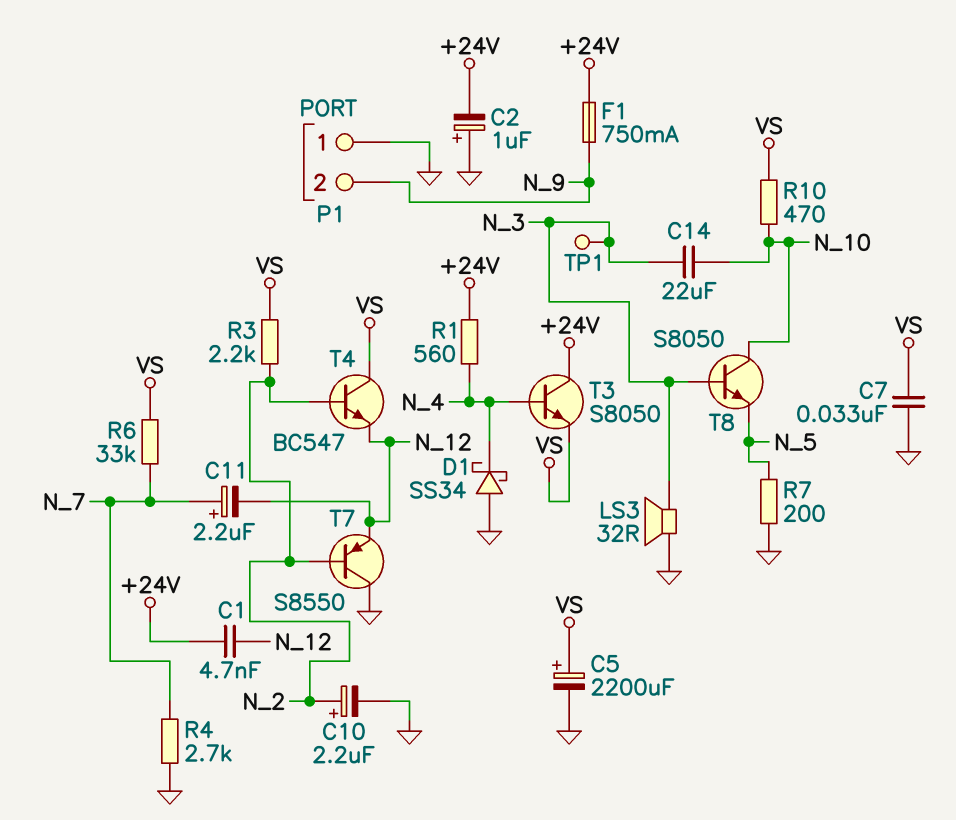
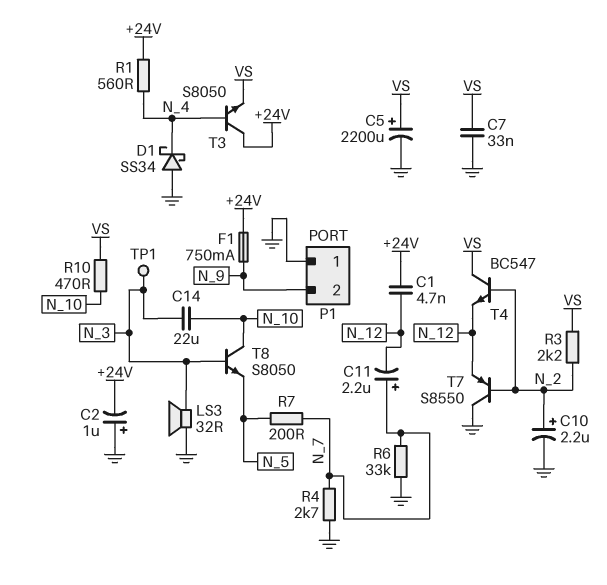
R6: 33k (N_7, VS) -> 33k (GND, N_7)
R7: 200 (GND, N_5) -> 200 (N_5, N_7)

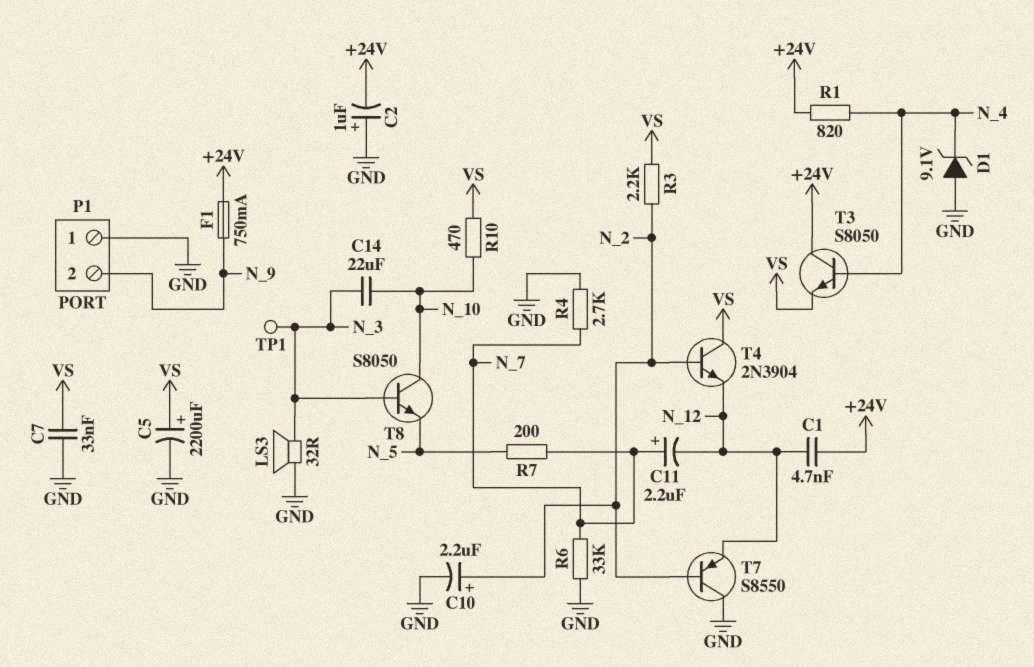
D1: schottky SS34 (A GND, K N_4) -> zener 9.1V (A GND, K N_4)
R1: 560 (+24V, N_4) -> 820 (+24V, N_4)
T4: NPN BC547 (B N_2, C VS, E N_12) -> NPN 2N3904 (B N_2, C VS, E N_12)

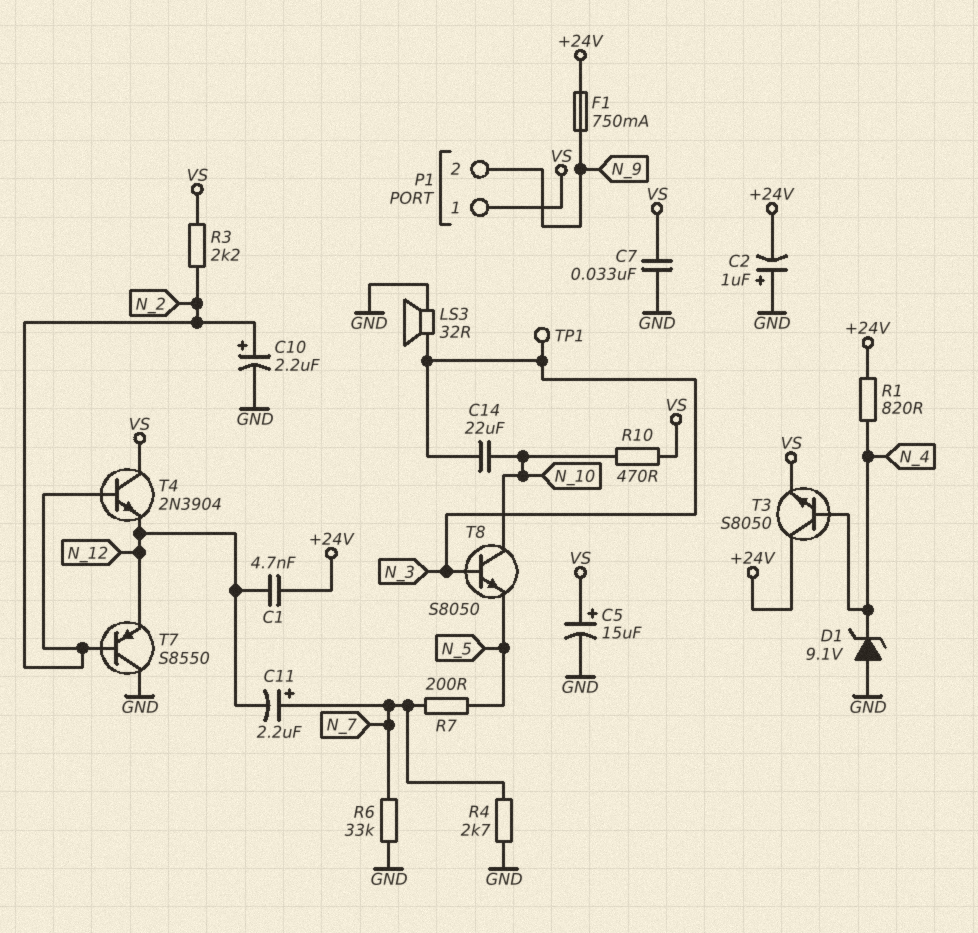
C5: 2200uF (plus VS, minus GND) -> 15uF (plus VS, minus GND)
P1 pin 1: GND -> VS

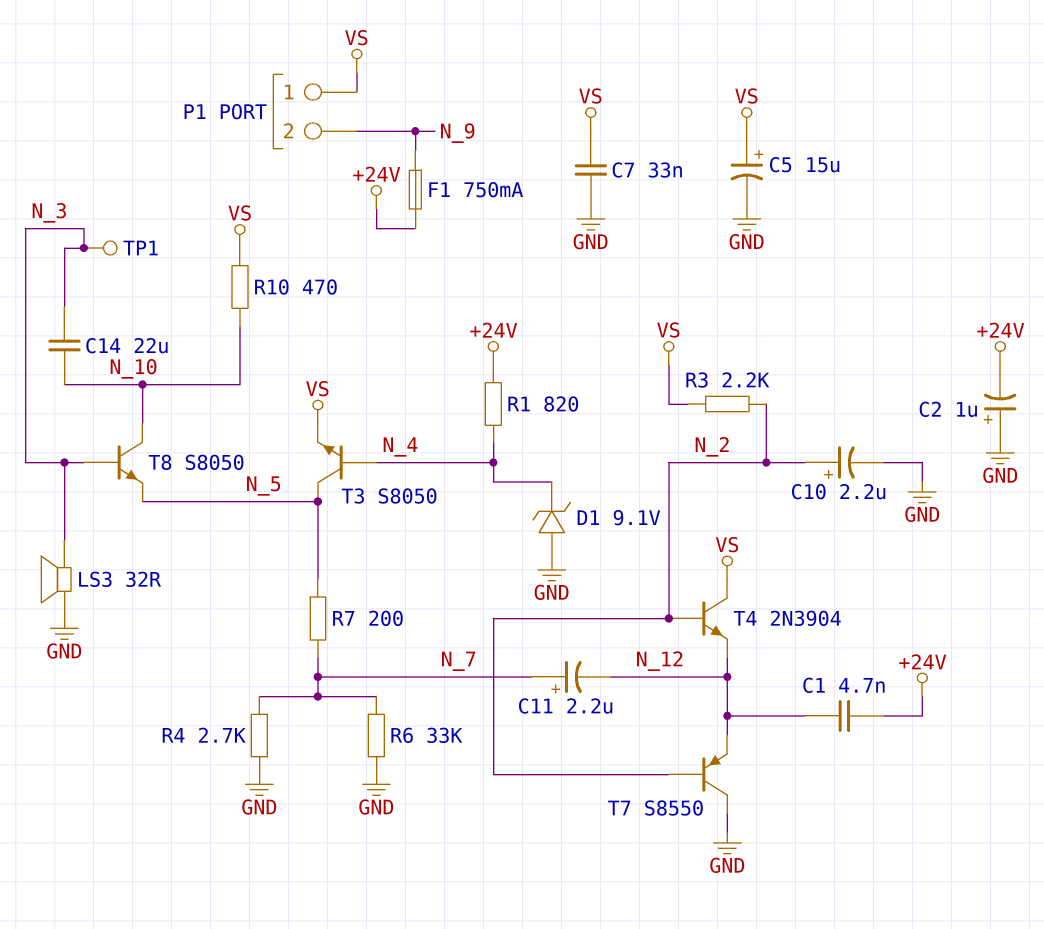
T3: NPN S8050 (B N_4, C +24V, E VS) -> NPN S8050 (B N_4, C N_5, E VS)

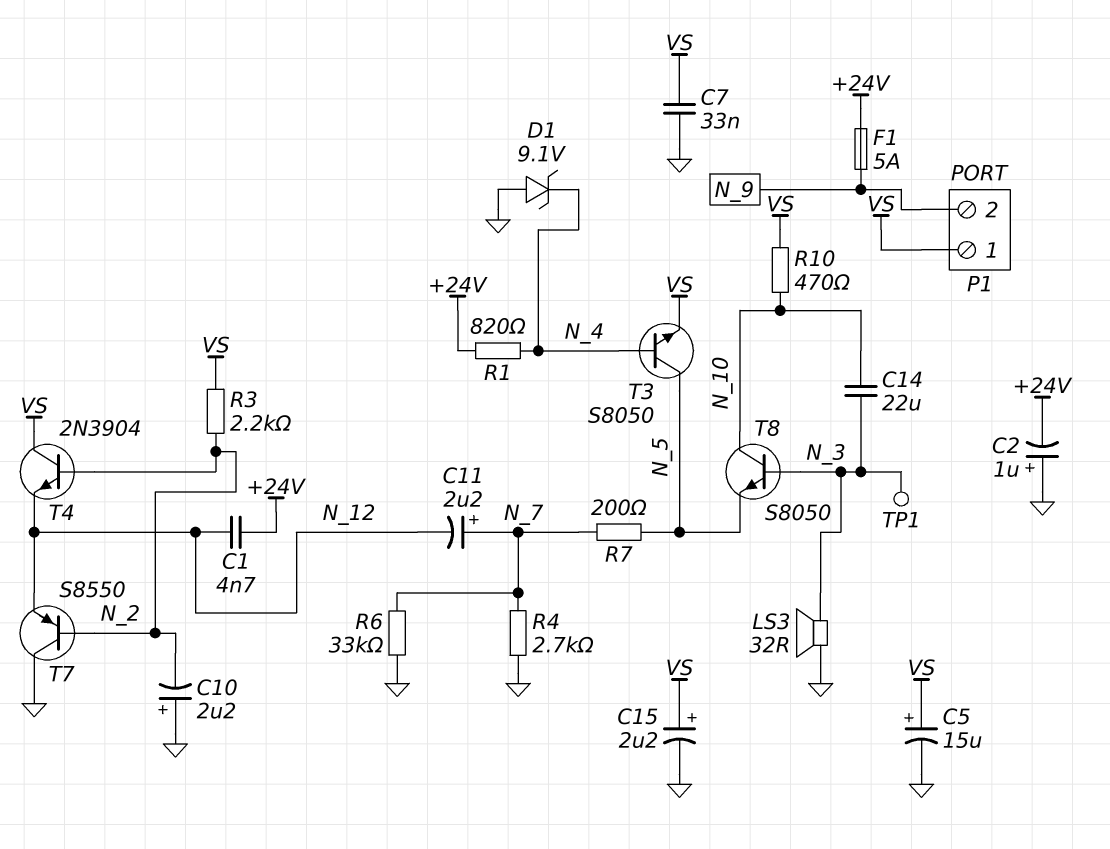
C10: 2.2uF (plus N_2, minus GND) -> 2.2uF (plus GND, minus N_2)
C15: none -> 2.2uF (plus VS, minus GND)
F1: 750mA (+24V, N_9) -> 5A (+24V, N_9)

